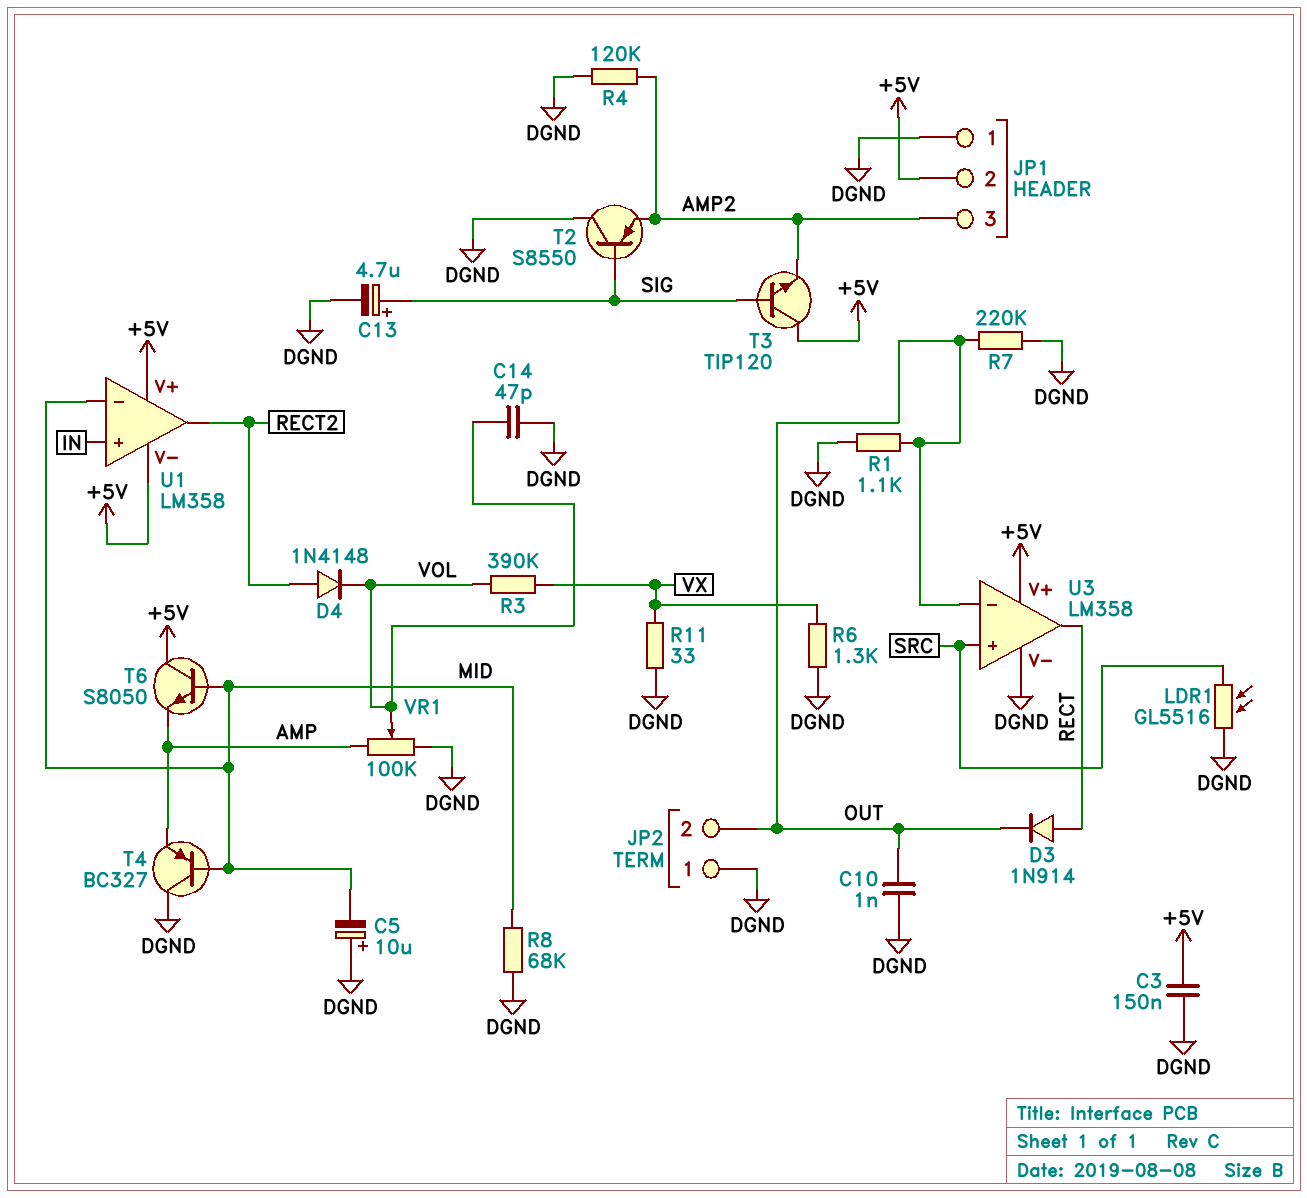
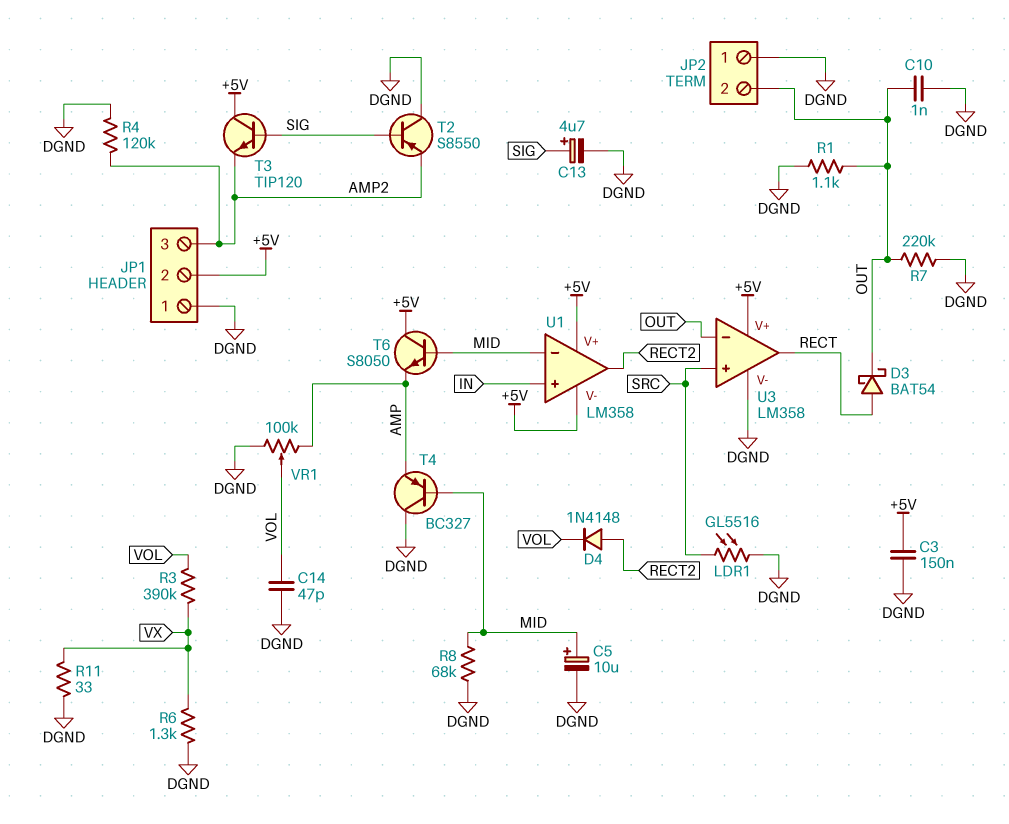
C5: 10uF (plus DGND, minus MID) -> 10uF (plus MID, minus DGND)
D3: diode 1N914 (A RECT, K OUT) -> schottky BAT54 (A RECT, K OUT)

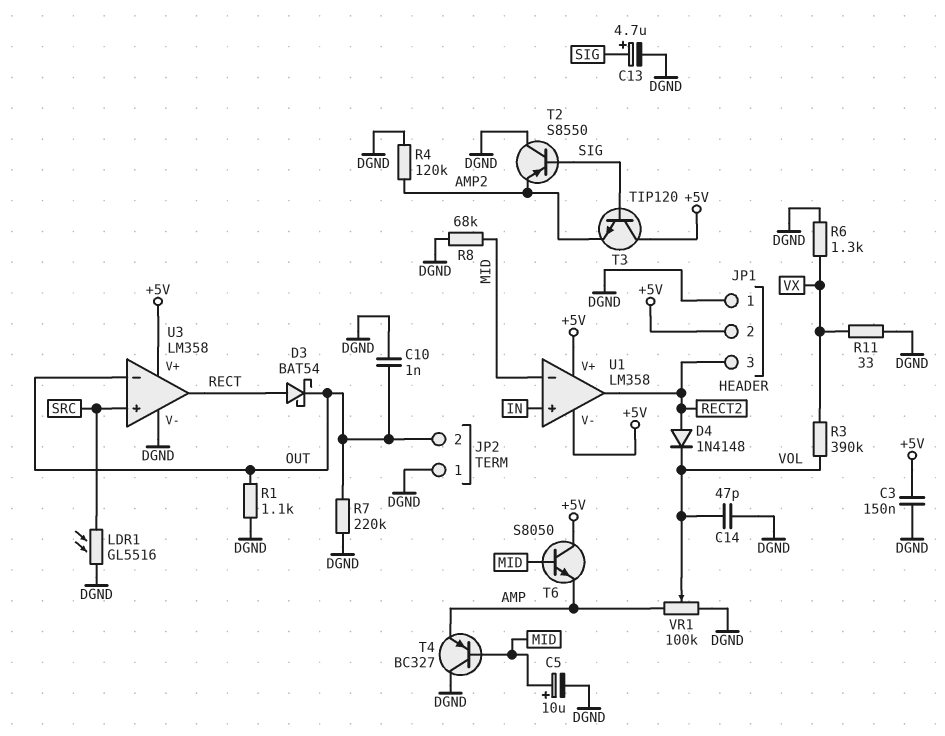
JP1 pin 3: AMP2 -> RECT2

